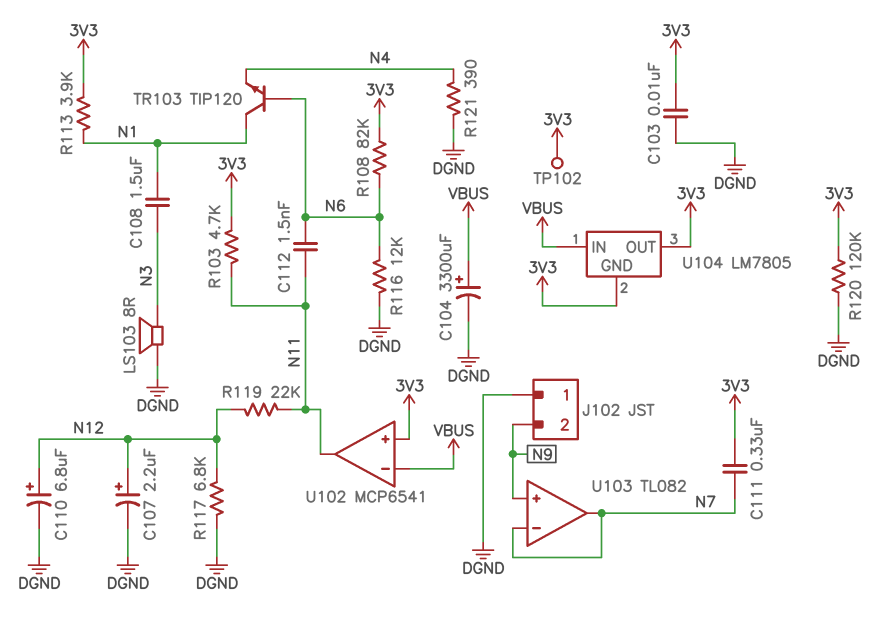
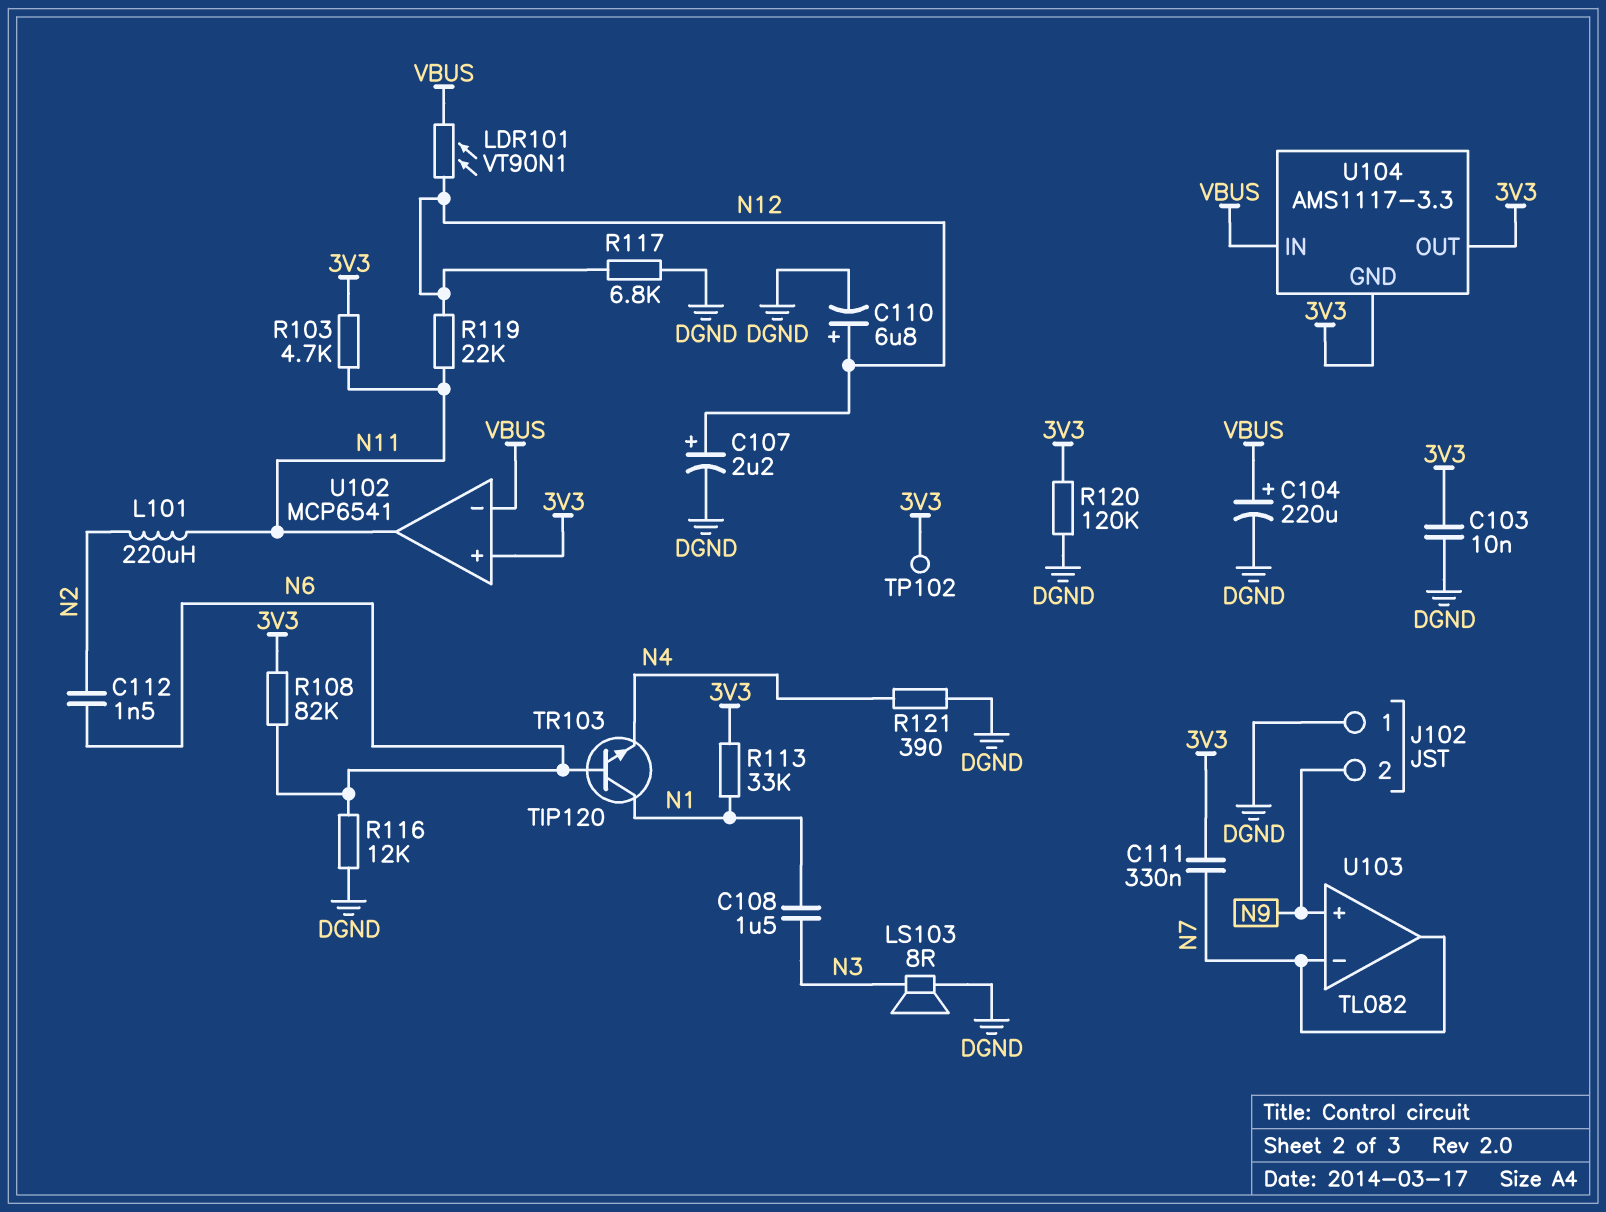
C104: 3300uF (plus VBUS, minus DGND) -> 220uF (plus VBUS, minus DGND)
C112: 1.5nF (N6, N11) -> 1.5nF (N2, N6)
L101: none -> 220uH (N2, N11)
LDR101: none -> VT90N1 (N12, VBUS)
R113: 3.9k (3V3, N1) -> 33k (3V3, N1)
U104: LM7805 -> AMS1117-3.3

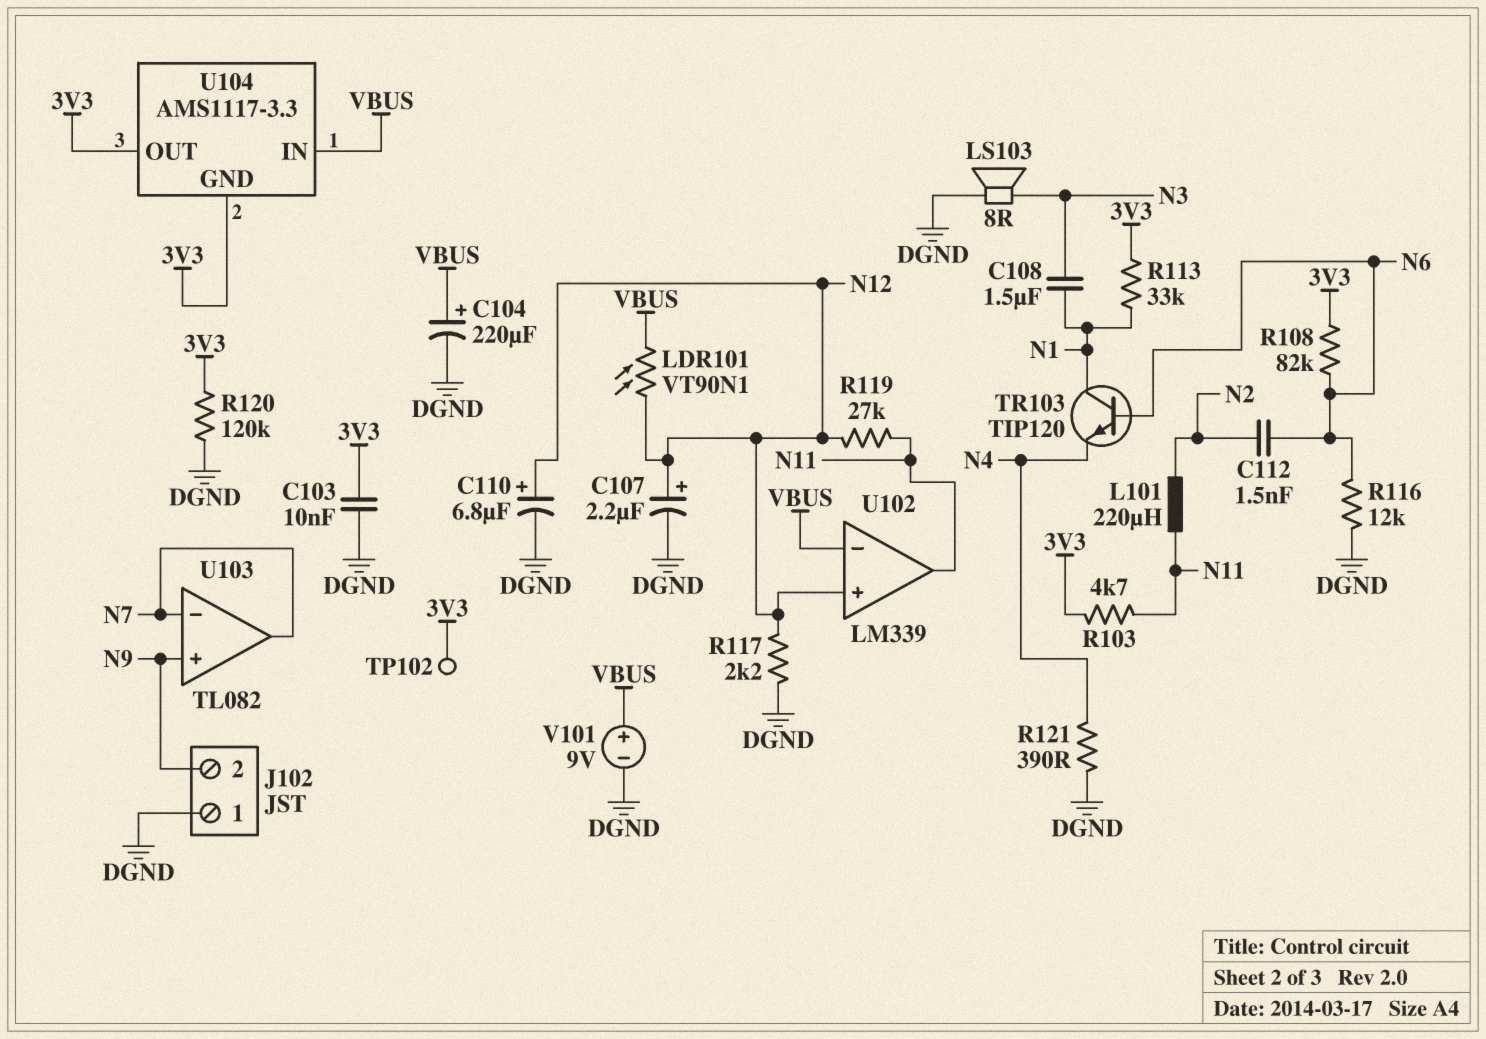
C111: 330nF (3V3, N7) -> none
R117: 6.8k (DGND, N12) -> 2.2k (DGND, N12)
R119: 22k (N11, N12) -> 27k (N11, N12)
U102: MCP6541 -> LM339
U102 pin in+: 3V3 -> N12
V101: none -> 9V (plus VBUS, minus DGND)

